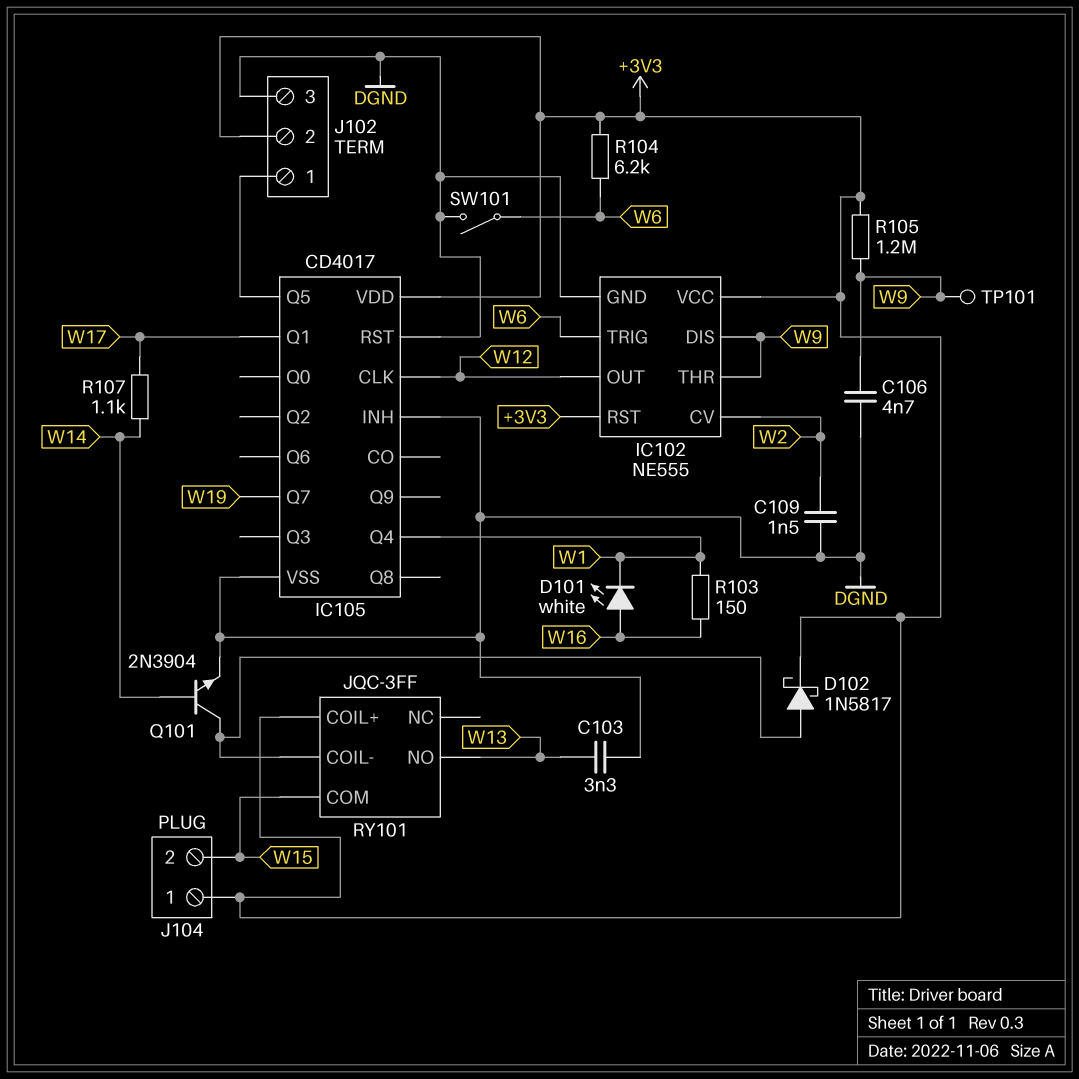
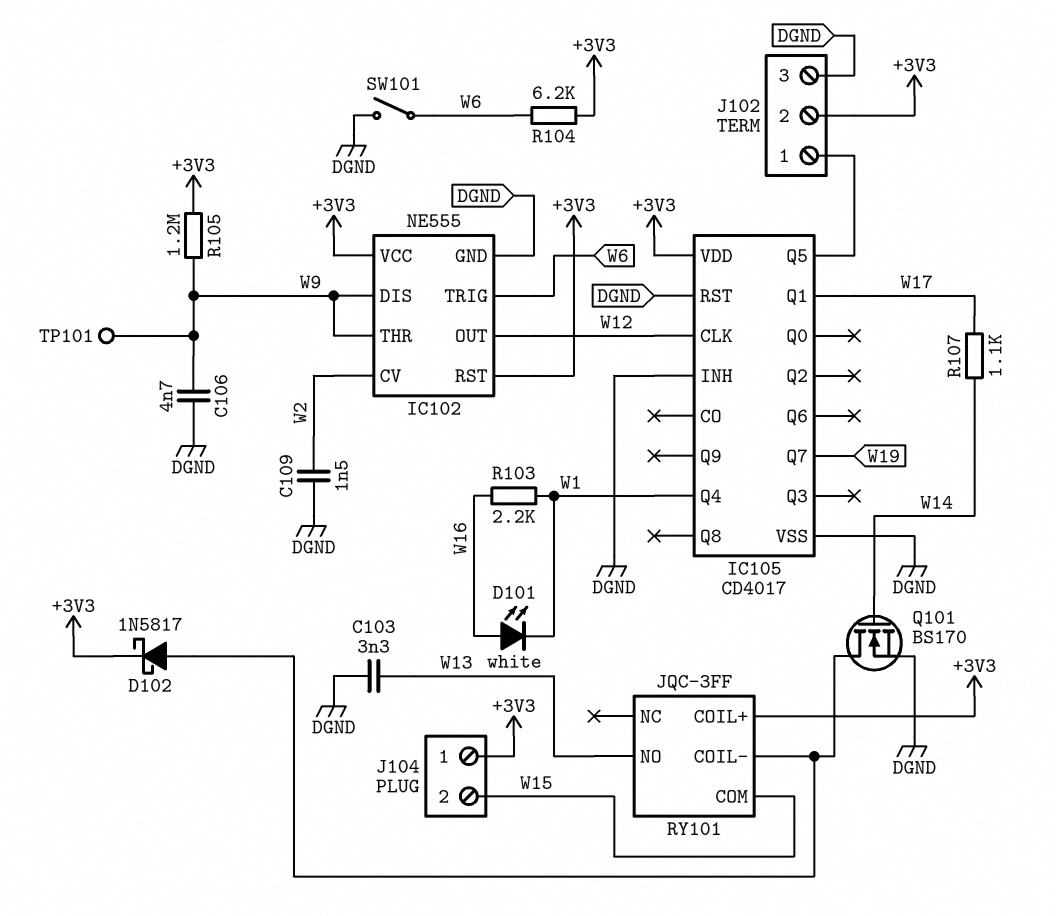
Q101: NPN 2N3904 (B W14, C RY101/COIL-, E DGND) -> NMOS BS170 (G W14, D RY101/COIL-, S DGND)
R103: 150 (W1, W16) -> 2.2k (W1, W16)

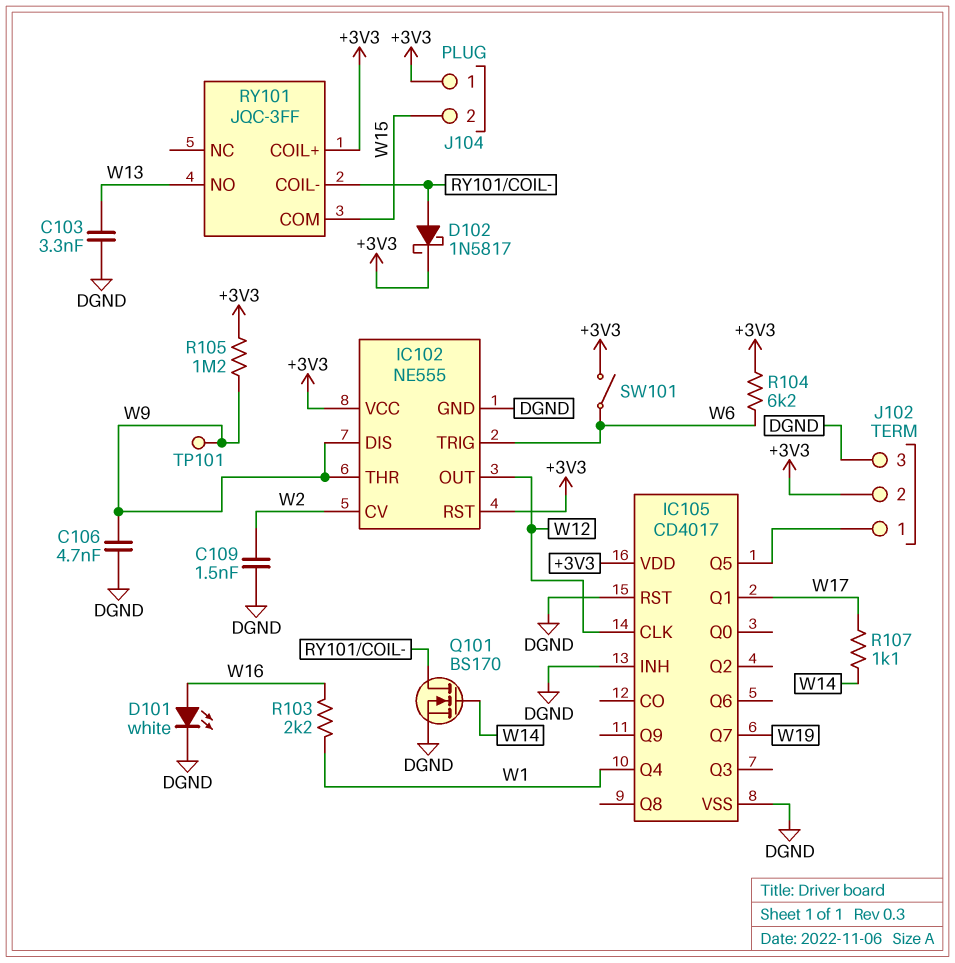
D101: LED white (A W16, K W1) -> LED white (A W16, K DGND)
SW101: switch (DGND, W6) -> switch (+3V3, W6)

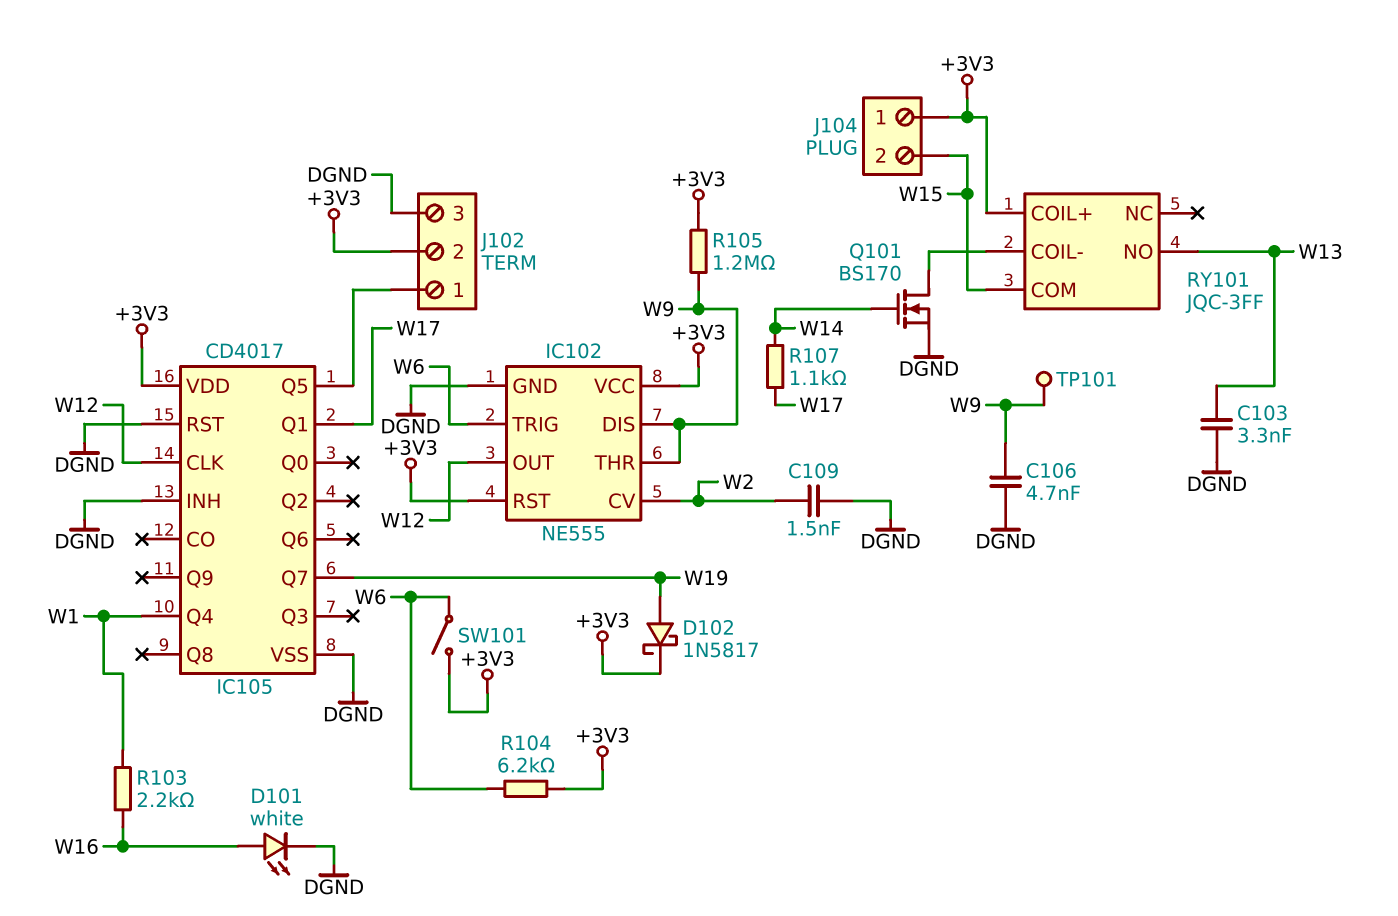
D102: schottky 1N5817 (A RY101/COIL-, K +3V3) -> schottky 1N5817 (A W19, K +3V3)

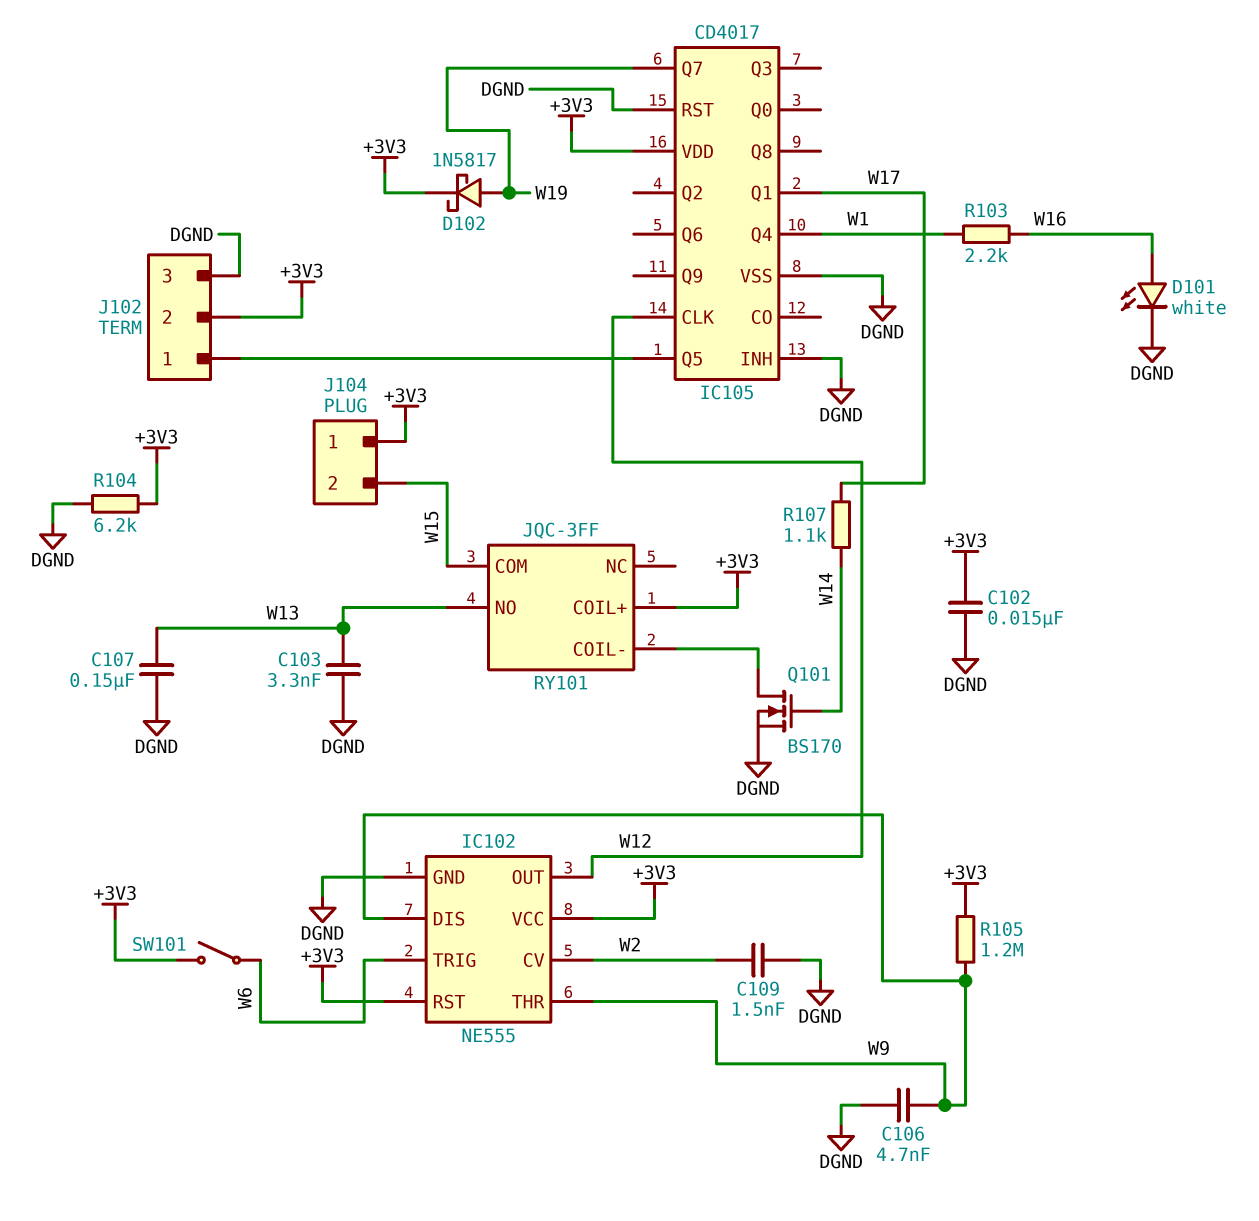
C102: none -> 15nF (+3V3, DGND)
C107: none -> 150nF (DGND, W13)
R104: 6.2k (+3V3, W6) -> 6.2k (+3V3, DGND)
TP101: test point (W9) -> none

